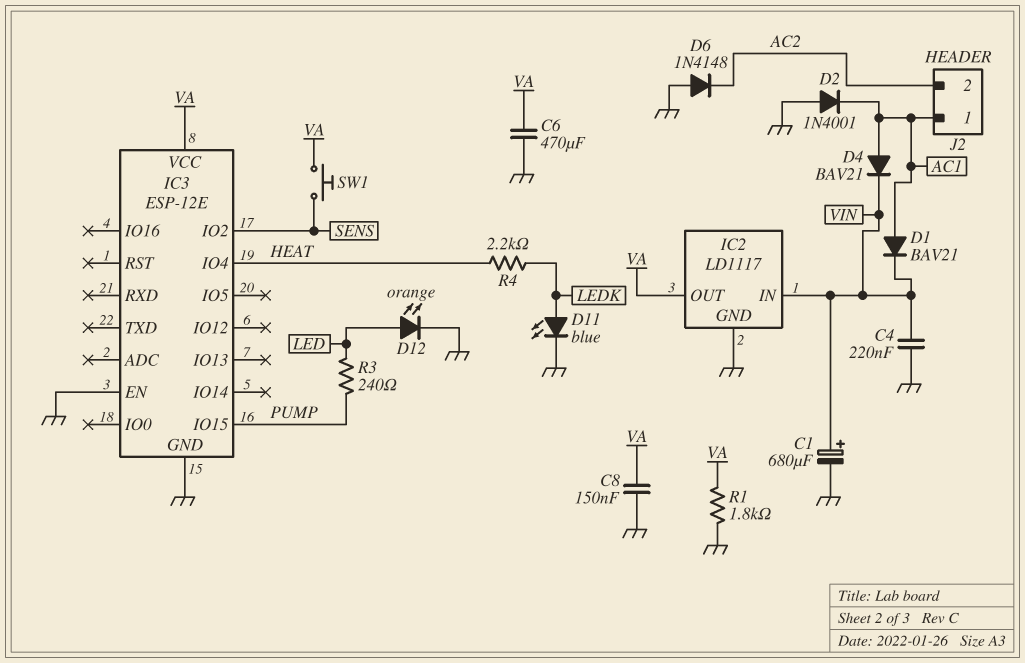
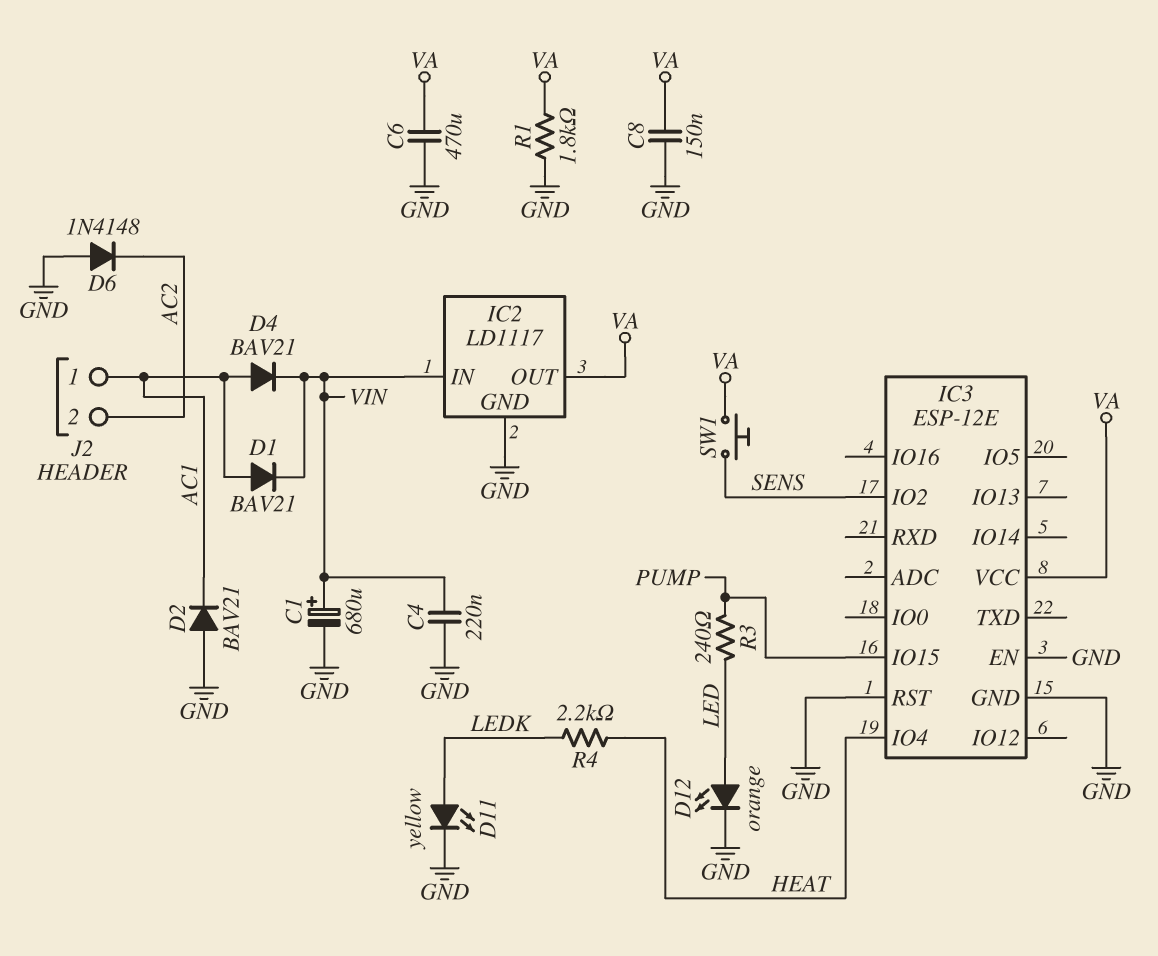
D2: diode 1N4001 (A GND, K AC1) -> diode BAV21 (A GND, K AC1)
D11: LED blue (A LEDK, K GND) -> LED yellow (A LEDK, K GND)
IC3 pin RST: none -> GND

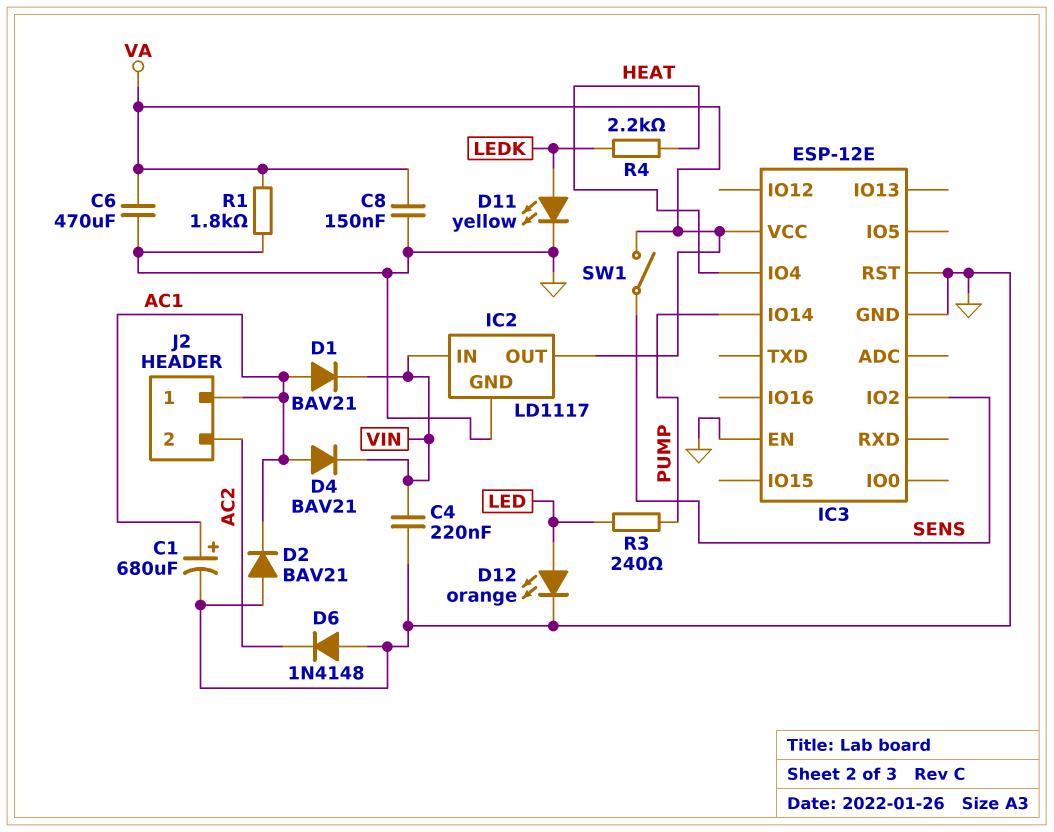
C1: 680uF (plus VIN, minus GND) -> 680uF (plus AC1, minus GND)
IC3 pin IO14: none -> PUMP
IC3 pin IO15: PUMP -> none
SW1: button (SENS, VA) -> switch (SENS, VA)

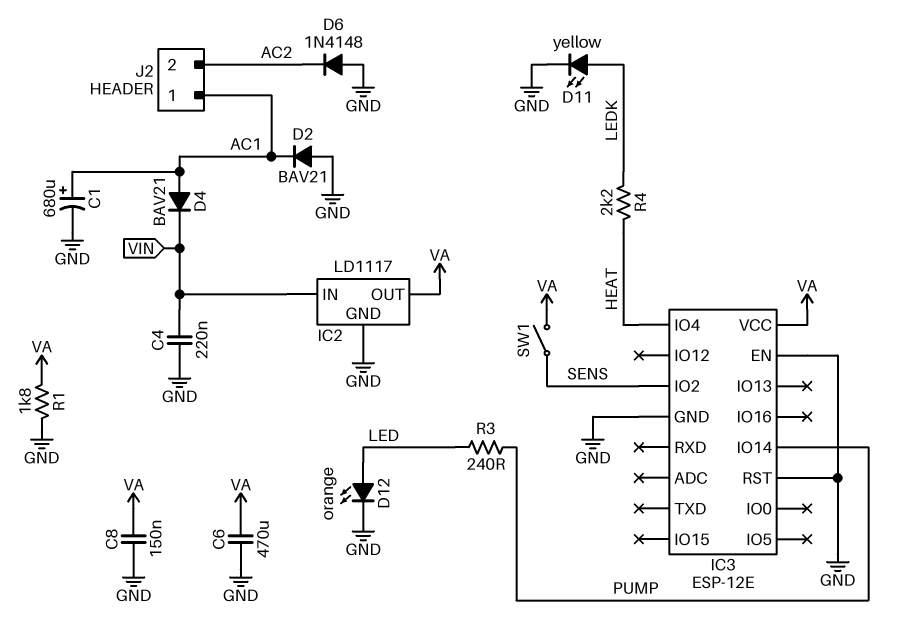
D1: diode BAV21 (A AC1, K VIN) -> none

